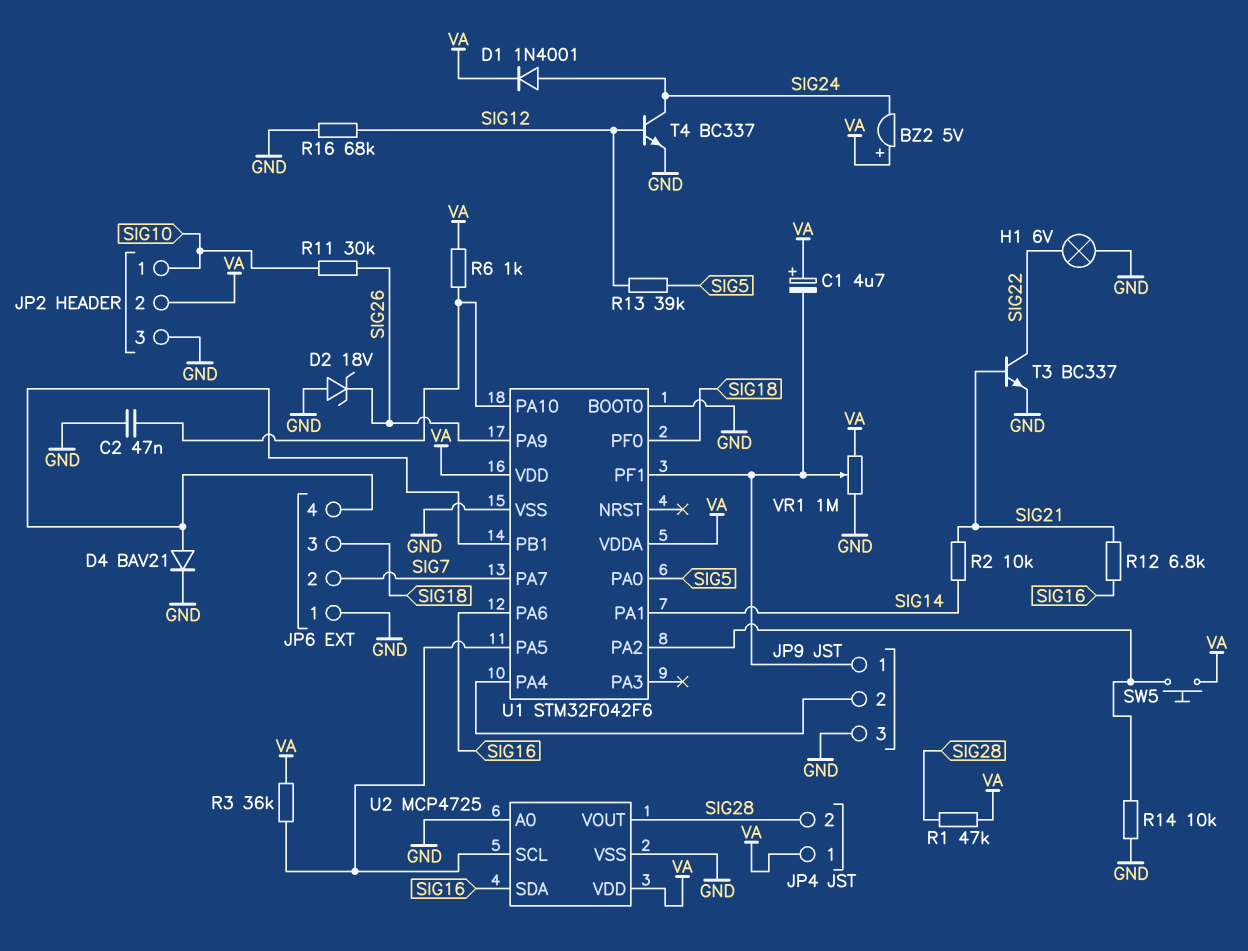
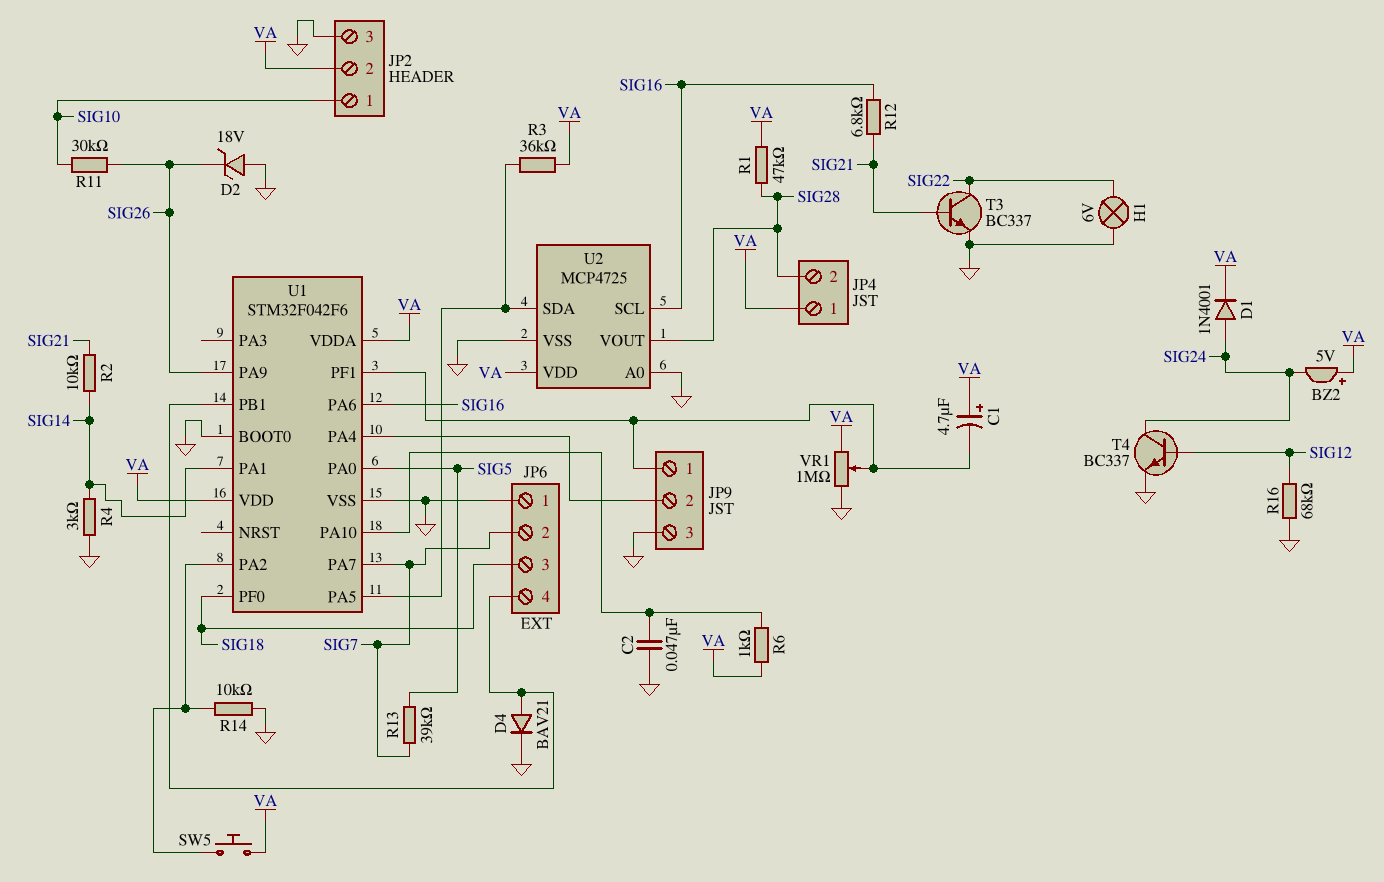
R4: none -> 3k (GND, SIG14)
R13: 39k (SIG5, SIG12) -> 39k (SIG5, SIG7)
U2 pin SCL: U1/PA5 -> SIG16
U2 pin SDA: SIG16 -> U1/PA5

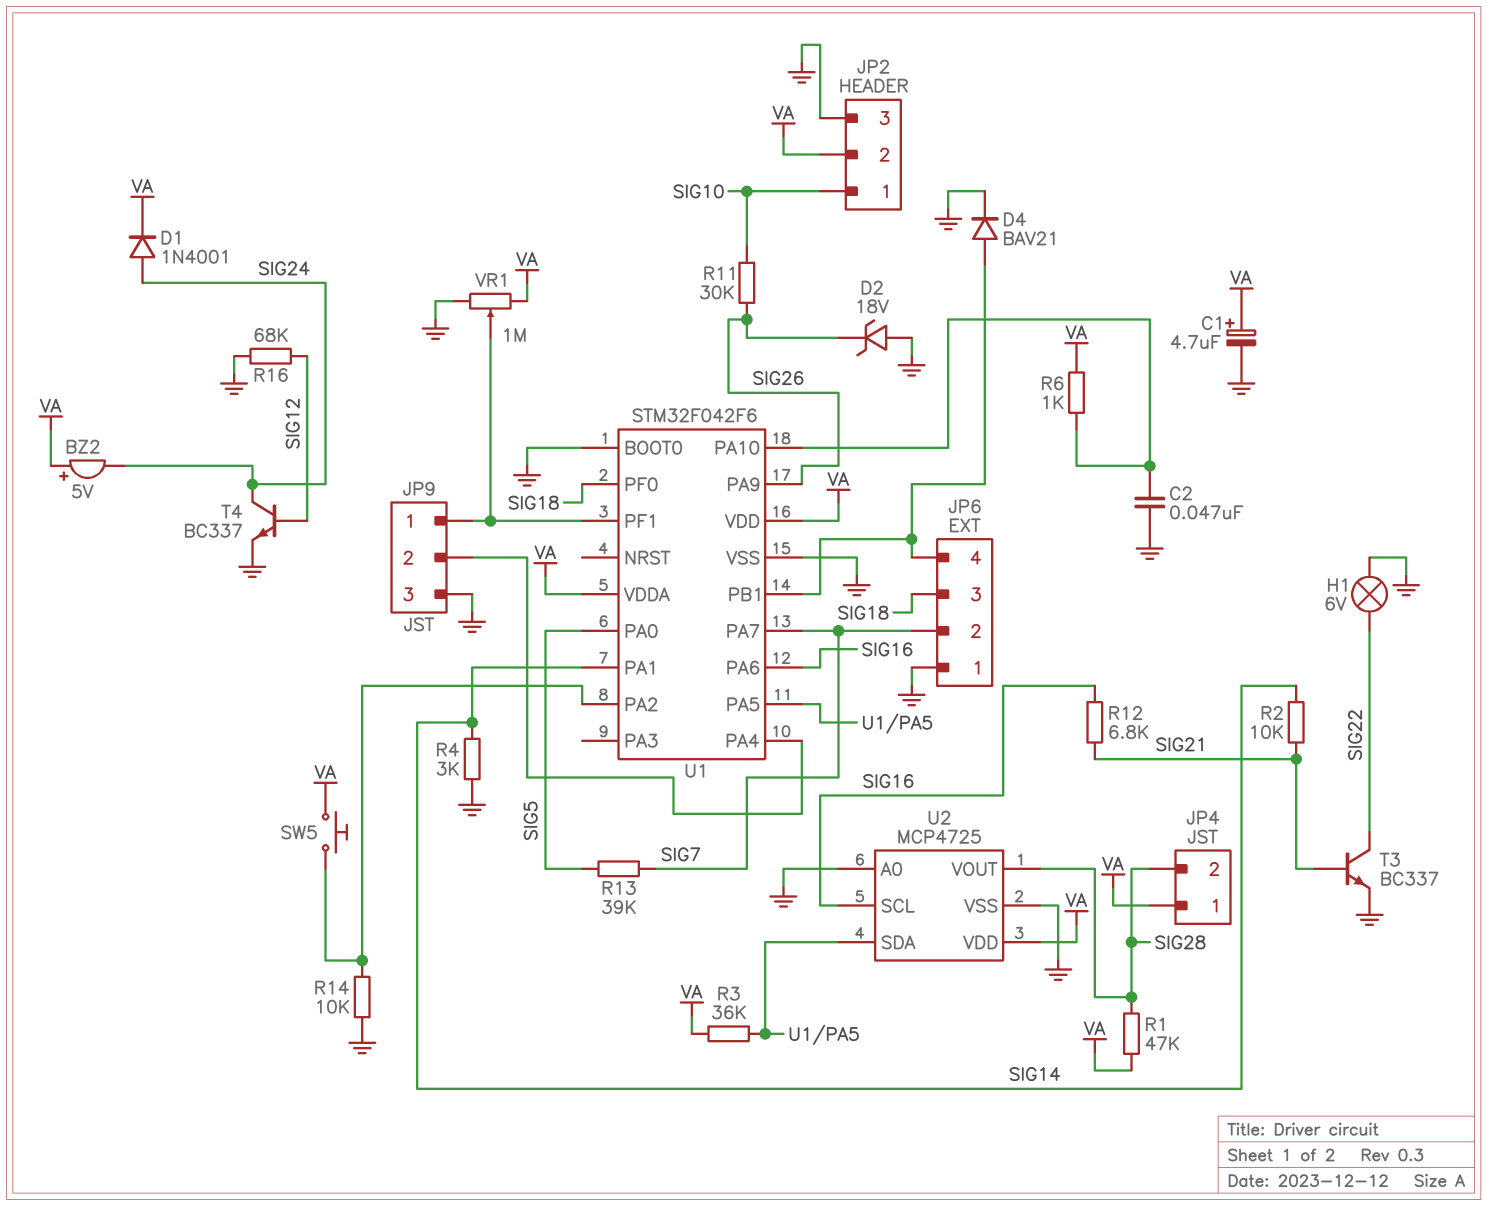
C1: 4.7uF (plus VA, minus JP9/1) -> 4.7uF (plus VA, minus GND)

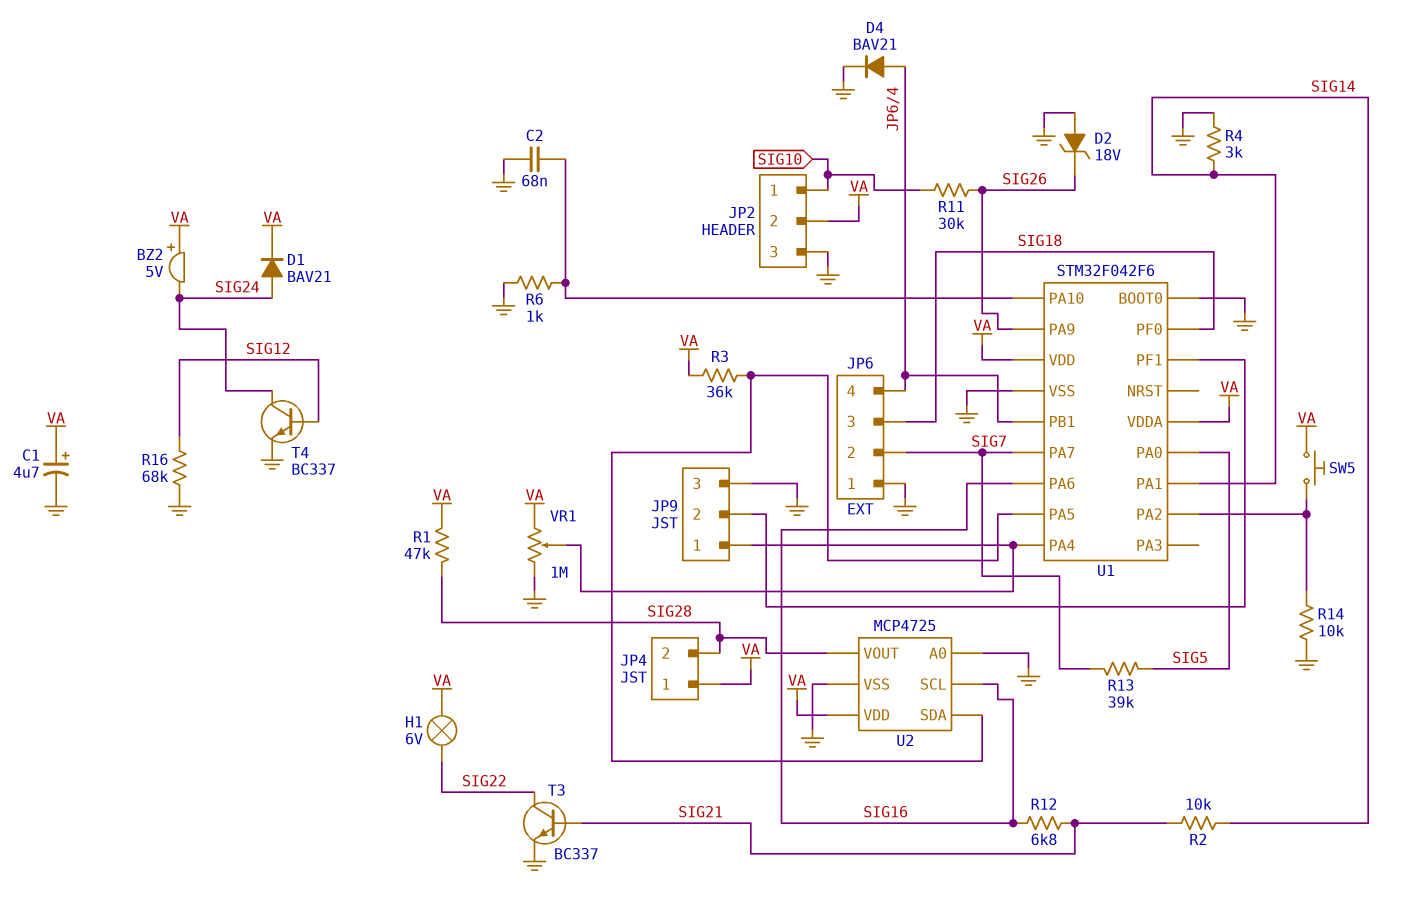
C2: 47nF (GND, U1/PA10) -> 68nF (GND, U1/PA10)
D1: diode 1N4001 (A SIG24, K VA) -> diode BAV21 (A SIG24, K VA)
H1: lamp 6V (GND, SIG22) -> lamp 6V (SIG22, VA)
R6: 1k (U1/PA10, VA) -> 1k (GND, U1/PA10)
U1 pin PA4: JP9/2 -> JP9/1
U1 pin PF1: JP9/1 -> JP9/2

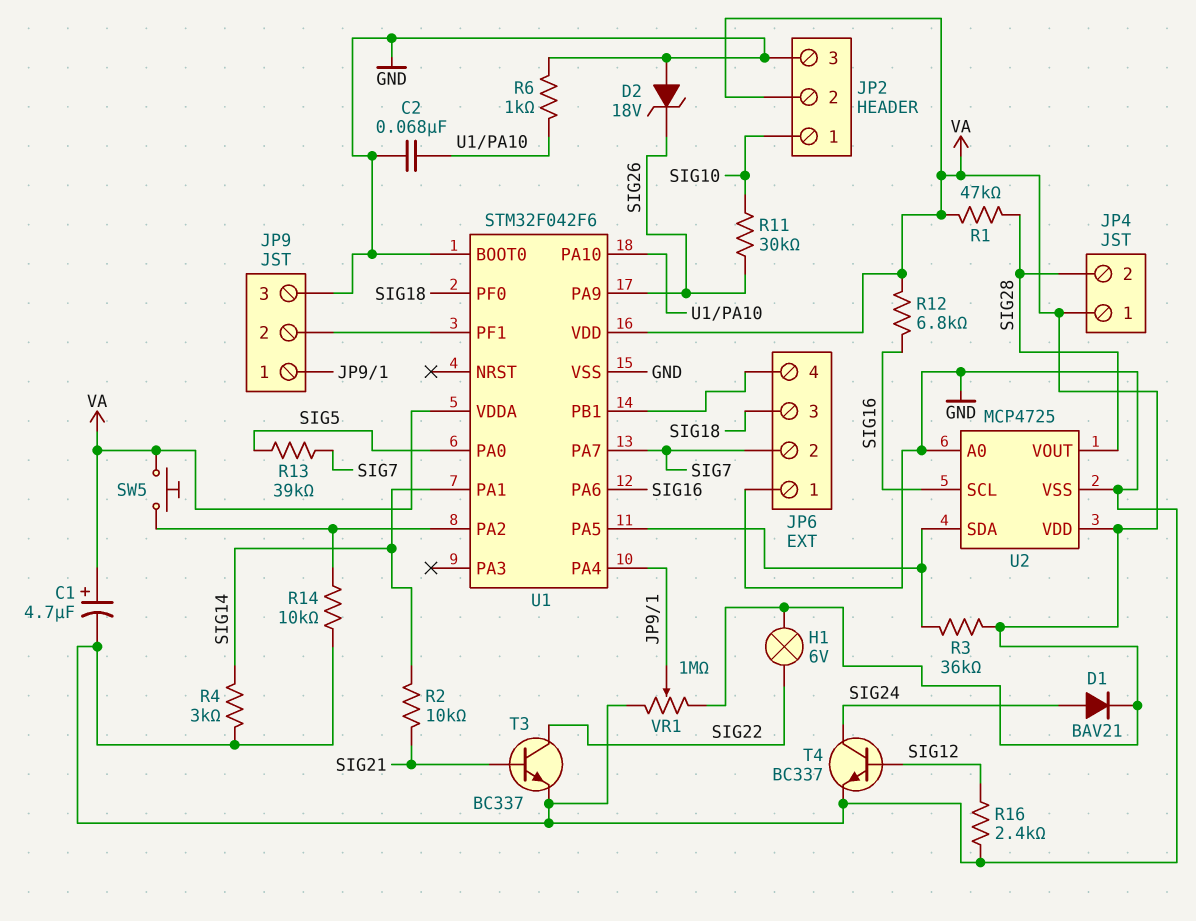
BZ2: buzzer 5V (plus VA, minus SIG24) -> none
D4: diode BAV21 (A JP6/4, K GND) -> none
R12: 6.8k (SIG16, SIG21) -> 6.8k (SIG16, VA)
R16: 68k (GND, SIG12) -> 2.4k (GND, SIG12)

